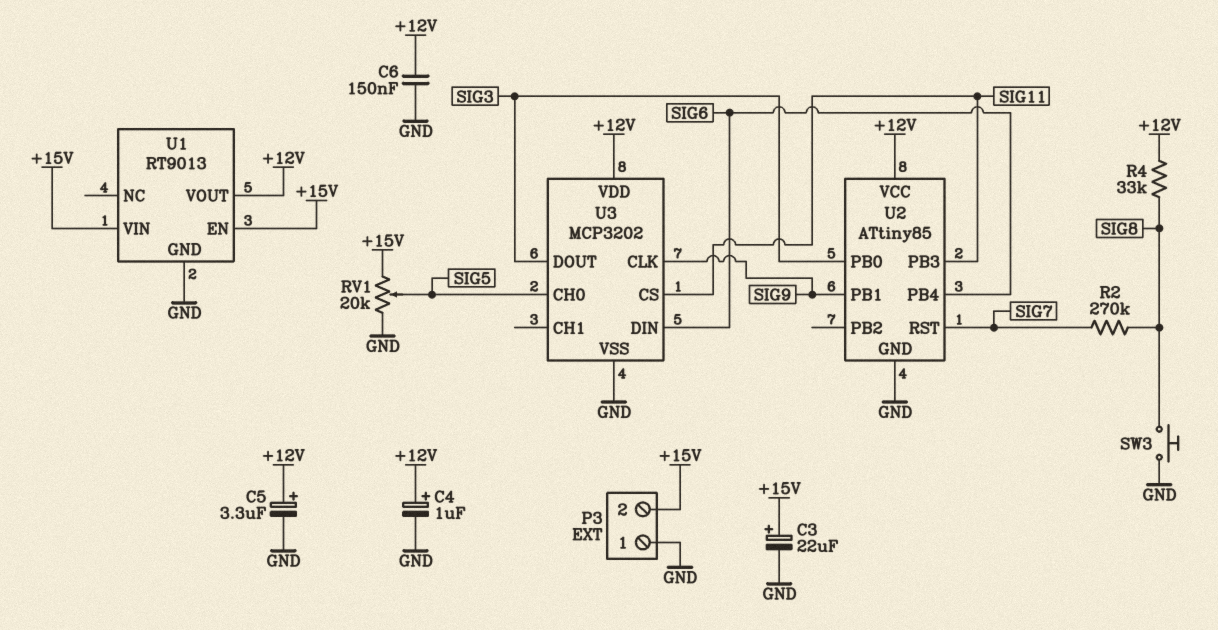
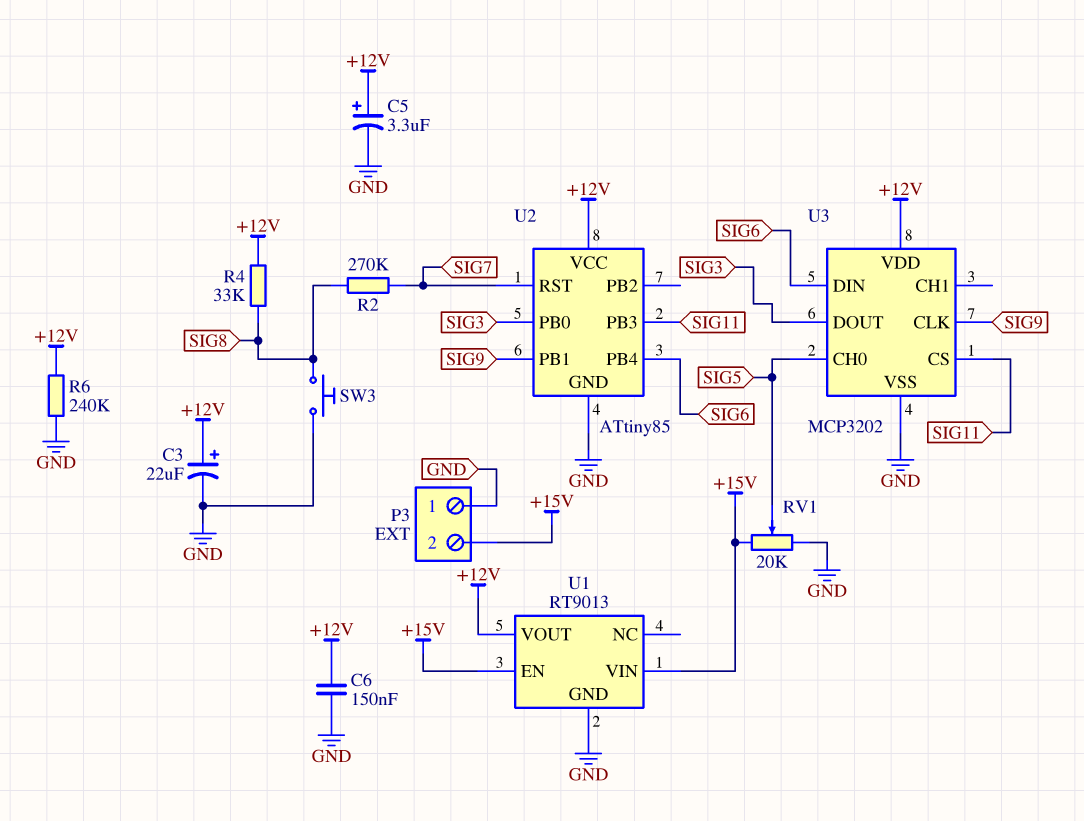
C3: 22uF (plus +15V, minus GND) -> 22uF (plus +12V, minus GND)
C4: 1uF (plus +12V, minus GND) -> none
R6: none -> 240k (+12V, GND)

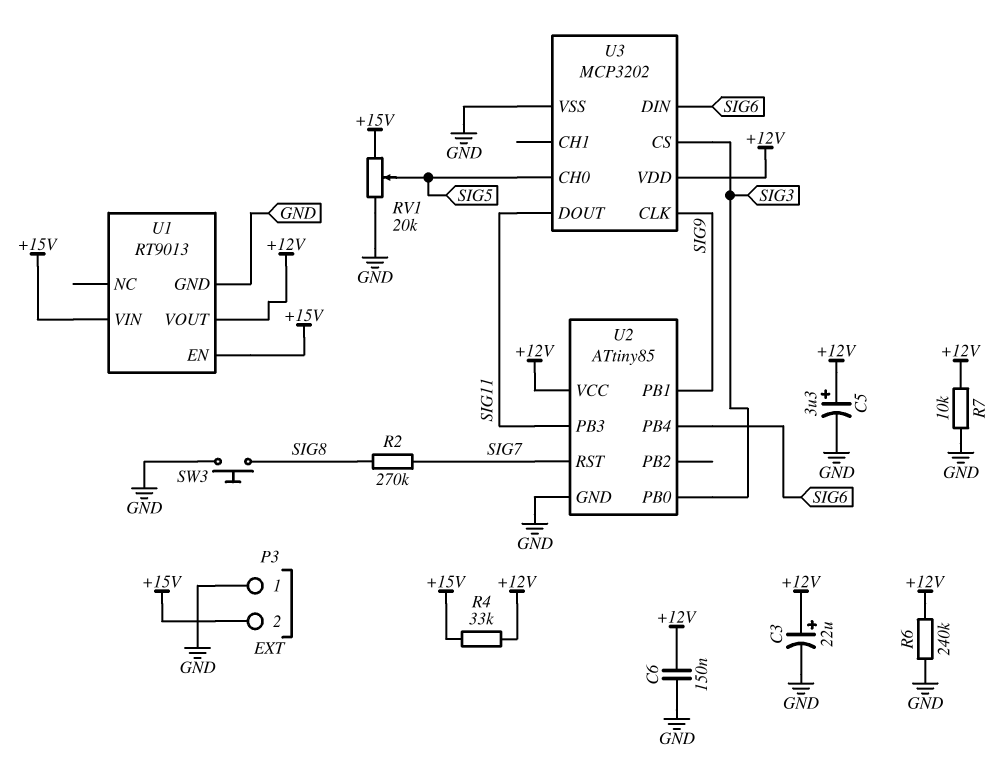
R4: 33k (+12V, SIG8) -> 33k (+12V, +15V)
R7: none -> 10k (+12V, GND)
U3 pin CS: SIG11 -> SIG3
U3 pin DOUT: SIG3 -> SIG11

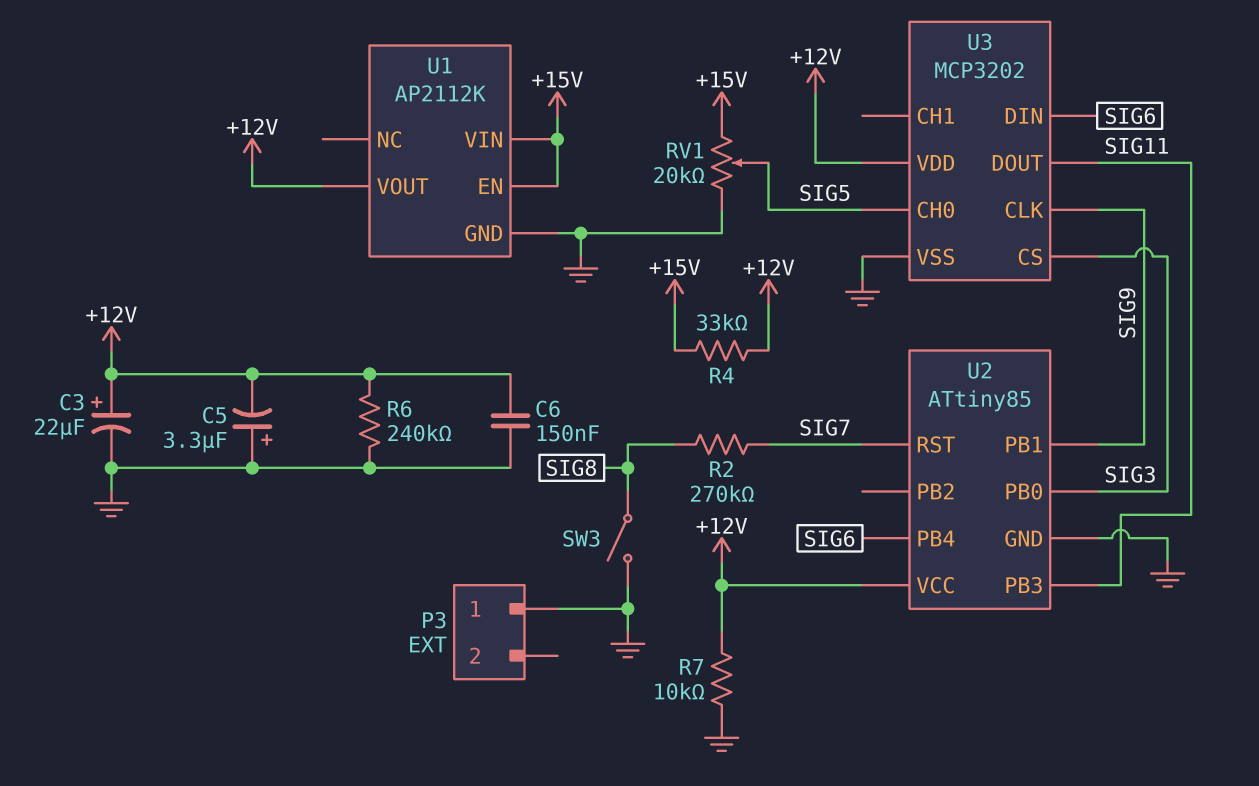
C5: 3.3uF (plus +12V, minus GND) -> 3.3uF (plus GND, minus +12V)
P3 pin 2: +15V -> none
SW3: button (GND, SIG8) -> switch (GND, SIG8)
U1: RT9013 -> AP2112K

